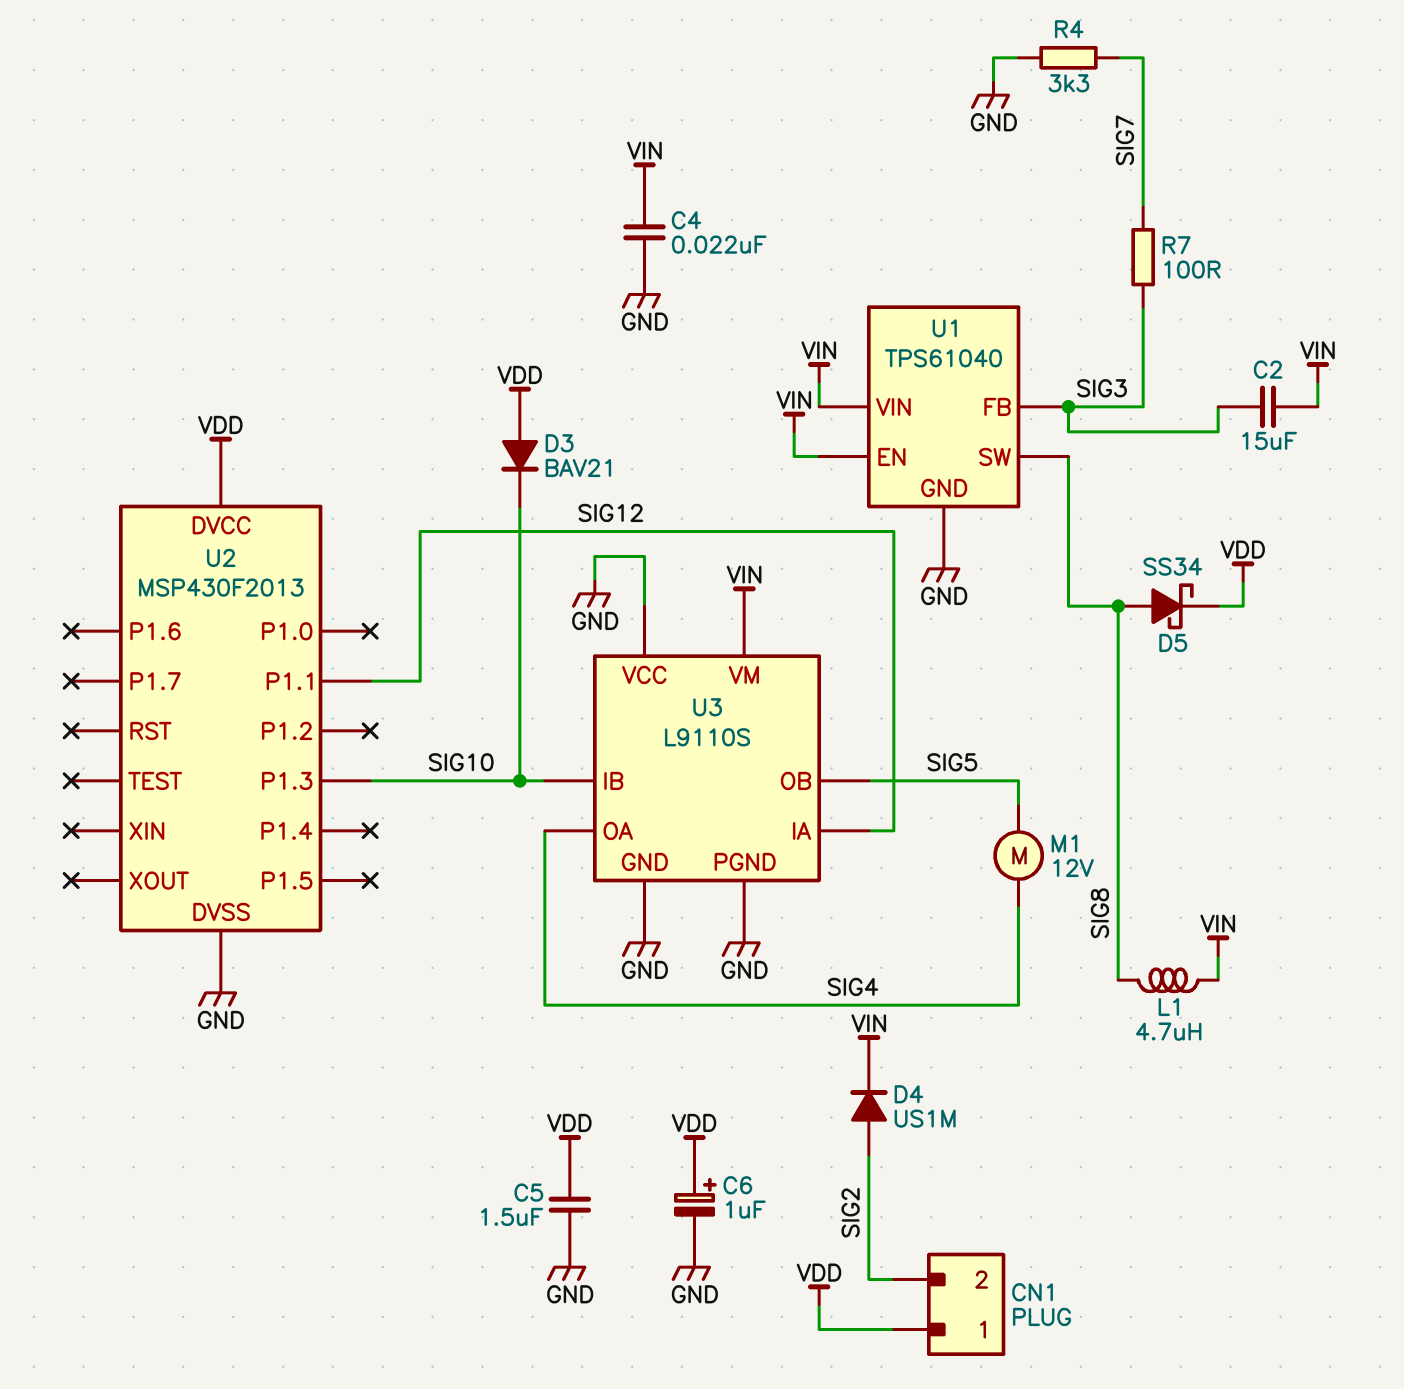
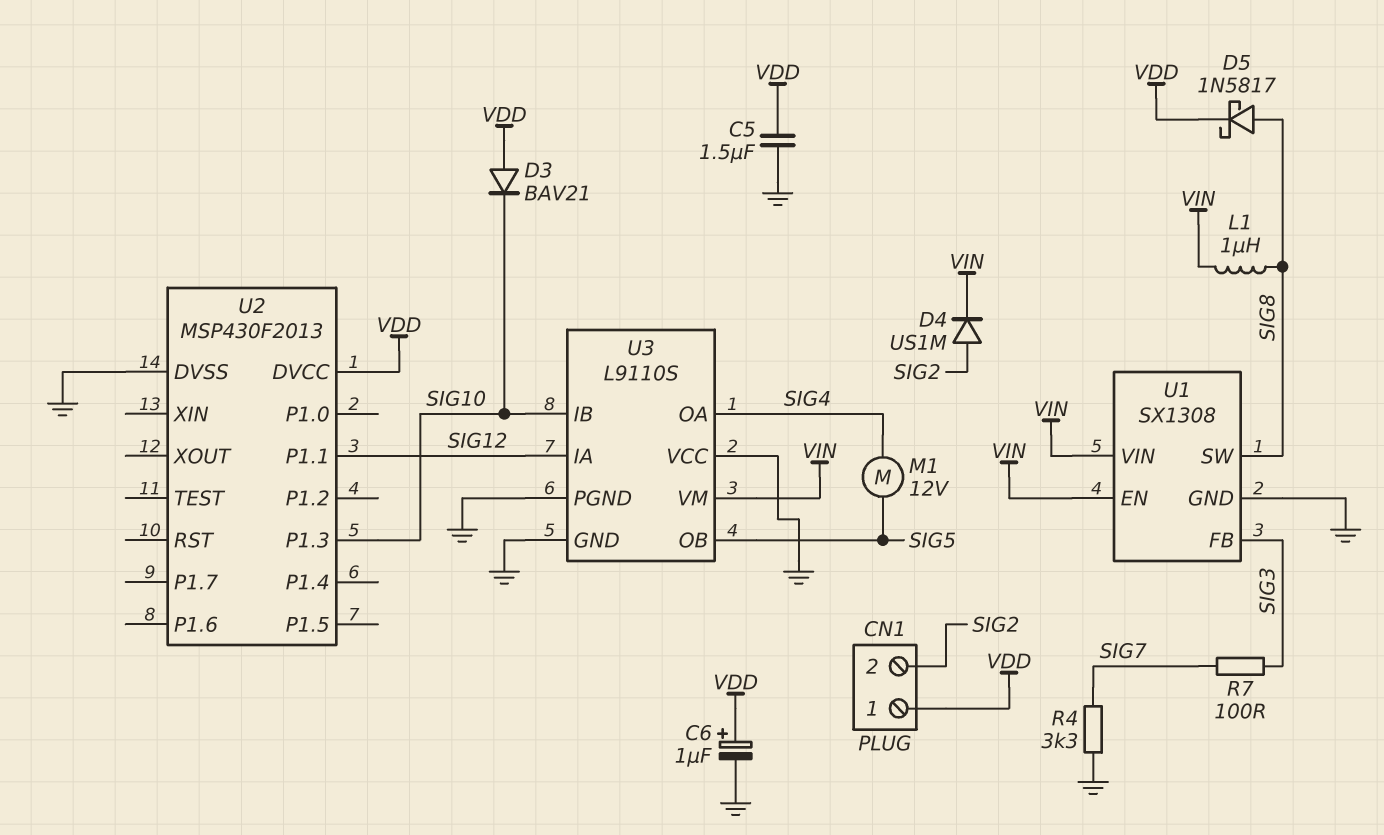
C2: 15uF (SIG3, VIN) -> none
C4: 22nF (GND, VIN) -> none
D5: schottky SS34 (A SIG8, K VDD) -> schottky 1N5817 (A SIG8, K VDD)
L1: 4.7uH (SIG8, VIN) -> 1uH (SIG8, VIN)
U1: TPS61040 -> SX1308

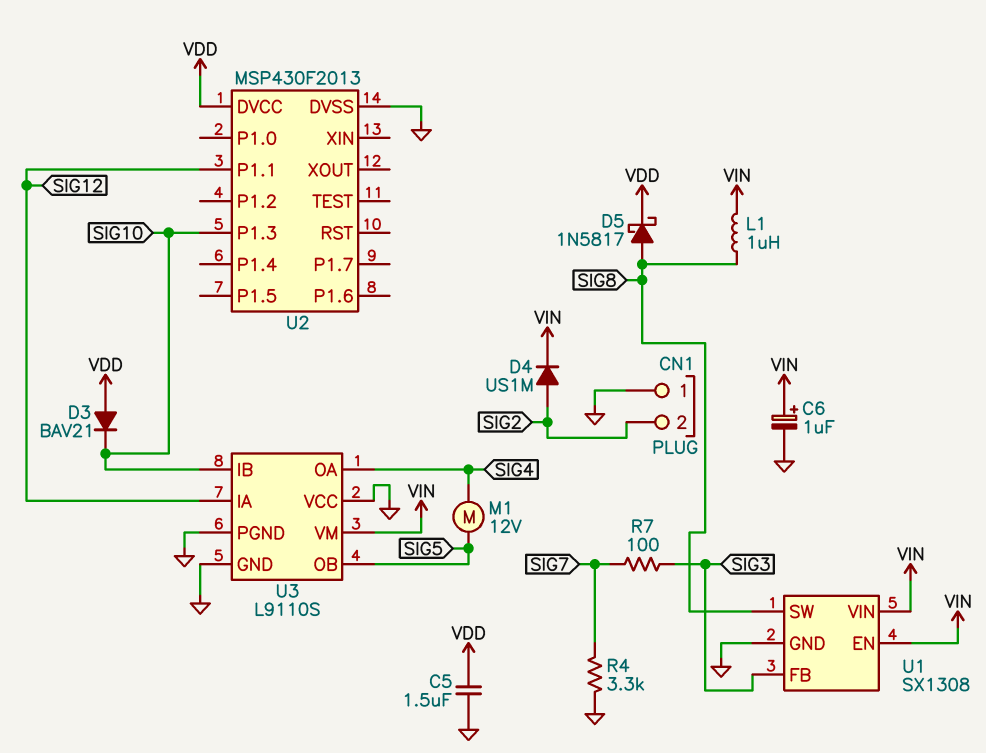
C6: 1uF (plus VDD, minus GND) -> 1uF (plus VIN, minus GND)
CN1 pin 1: VDD -> GND

